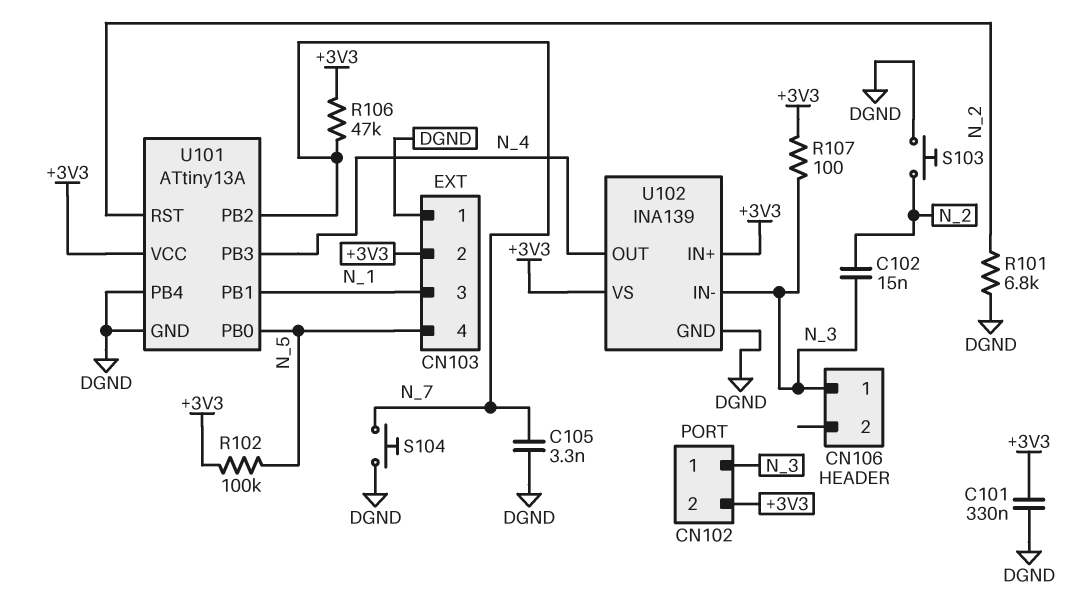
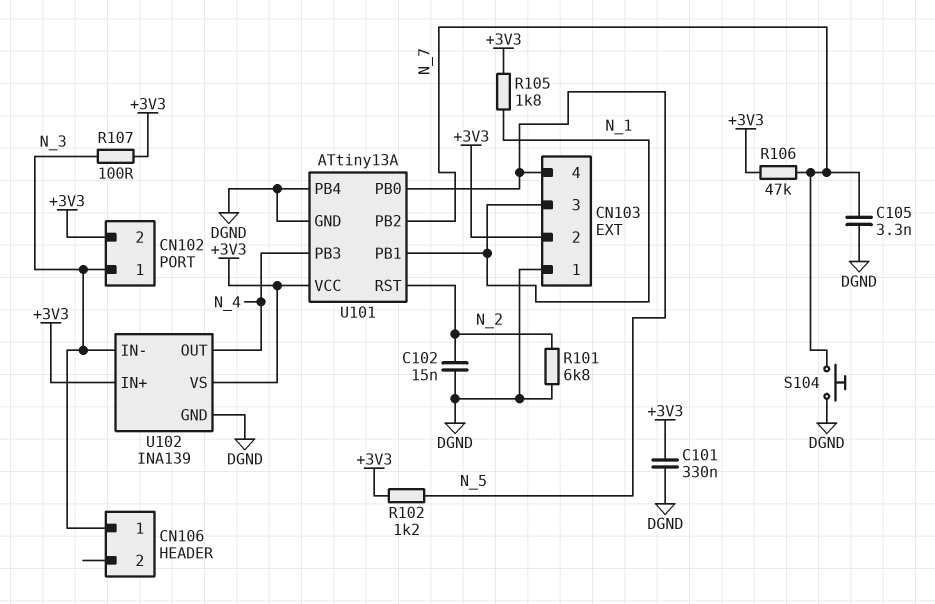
C102: 15nF (N_2, N_3) -> 15nF (DGND, N_2)
R102: 100k (+3V3, N_5) -> 1.2k (+3V3, N_5)
R105: none -> 1.8k (+3V3, N_1)
S103: button (DGND, N_2) -> none

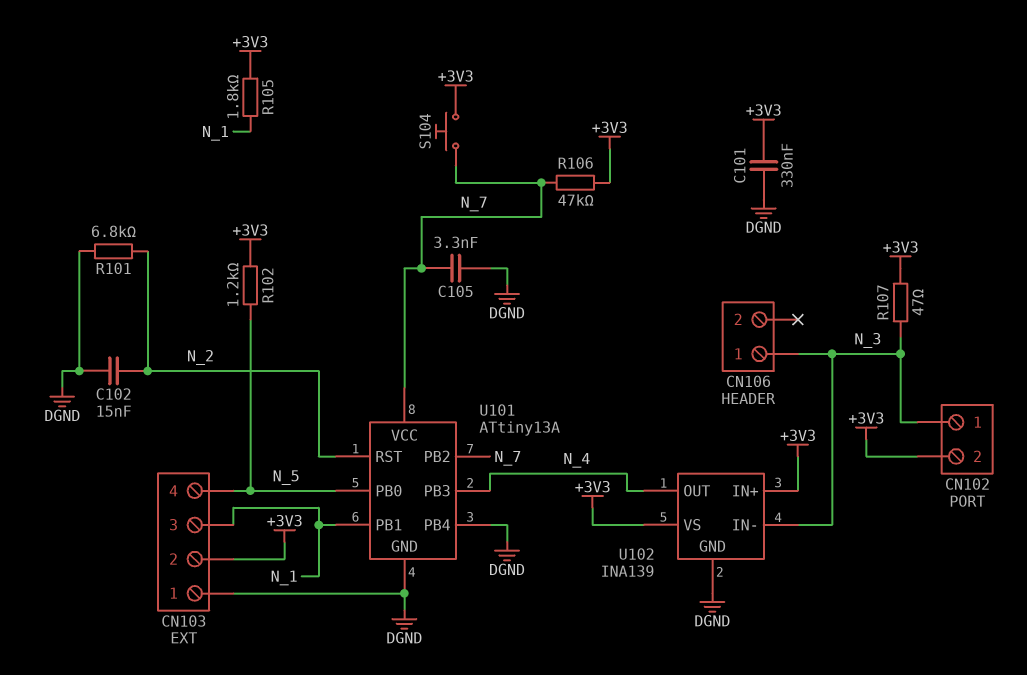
R107: 100 (+3V3, N_3) -> 47 (+3V3, N_3)
S104: button (DGND, N_7) -> button (+3V3, N_7)
U101 pin VCC: +3V3 -> N_7

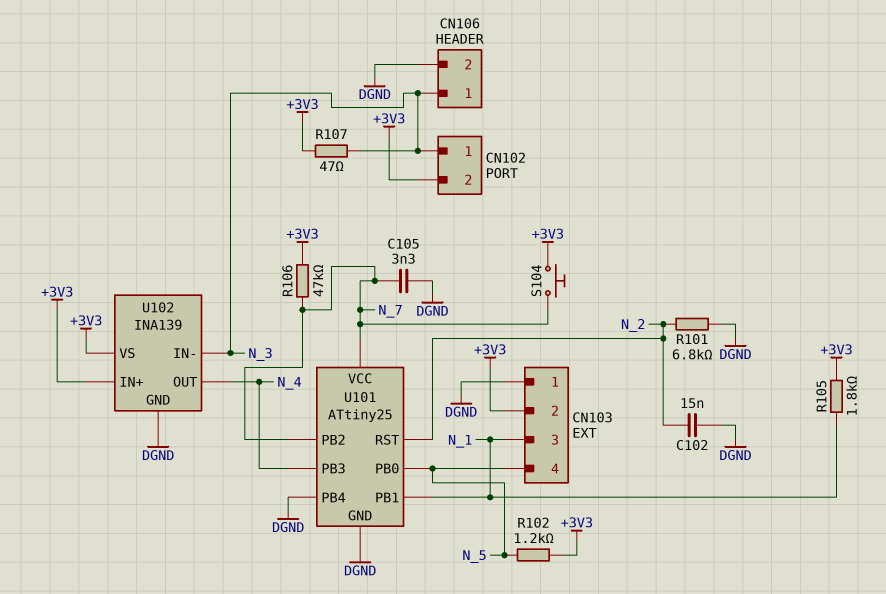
C101: 330nF (+3V3, DGND) -> none
CN106 pin 2: none -> DGND
U101: ATtiny13A -> ATtiny25

